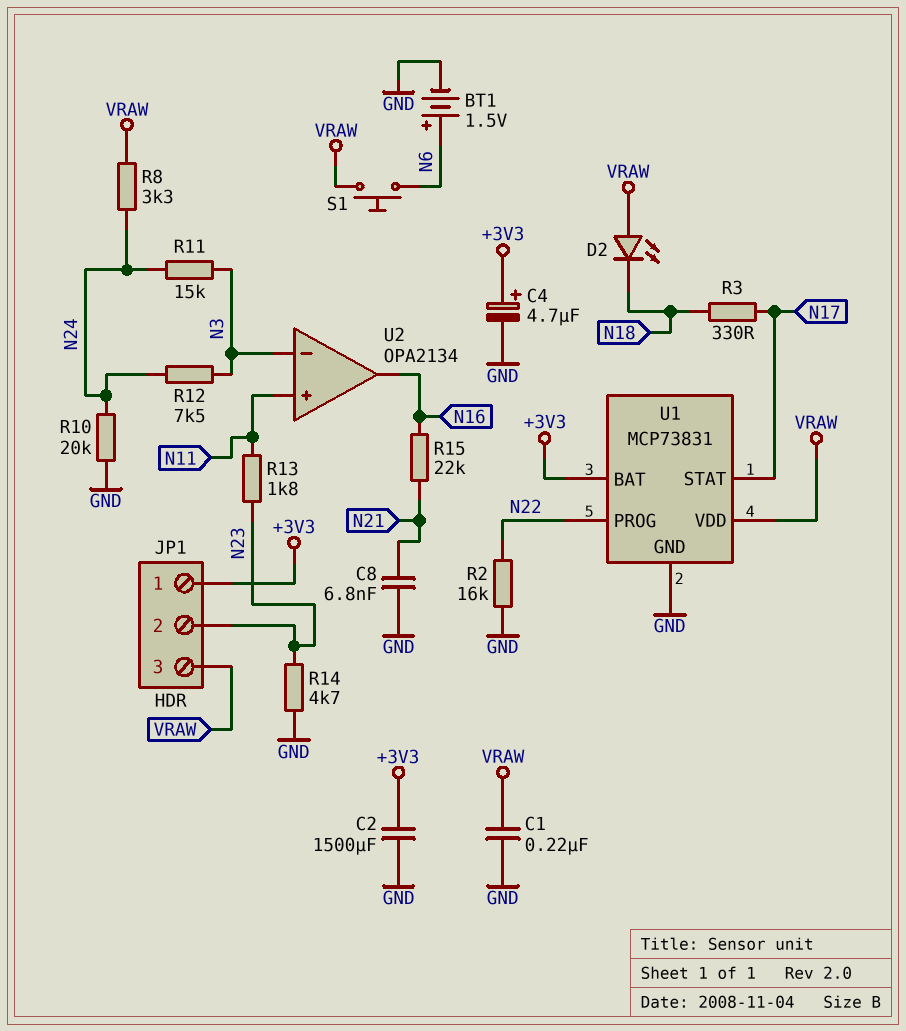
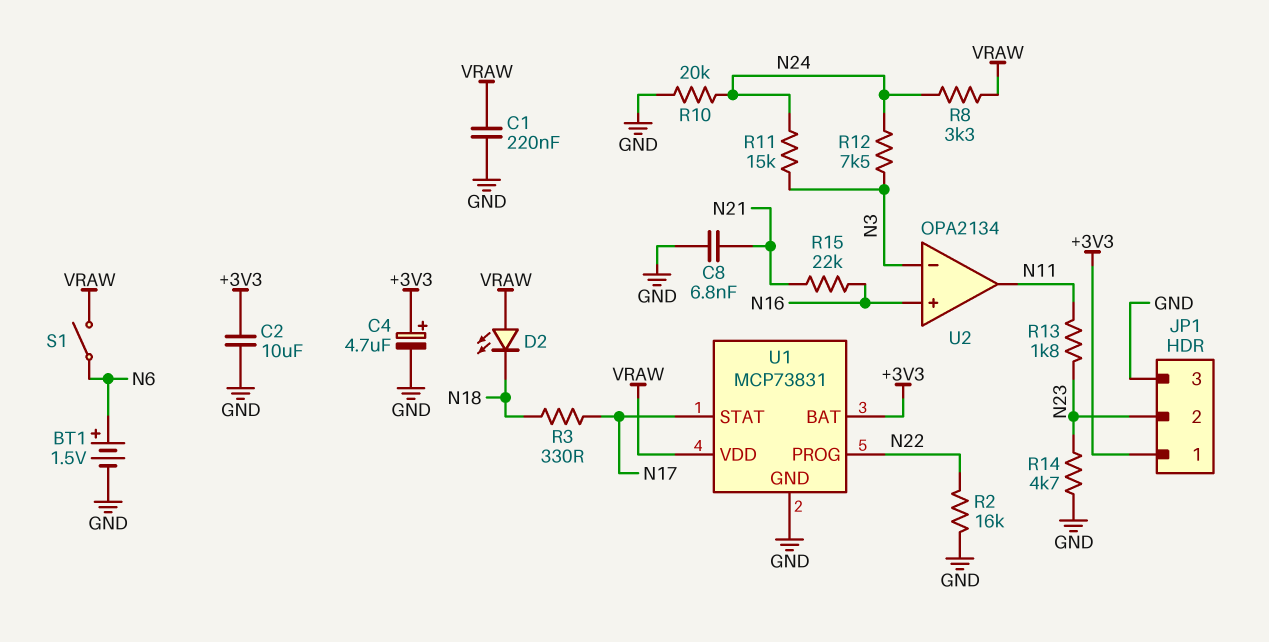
C2: 1500uF (+3V3, GND) -> 10uF (+3V3, GND)
JP1 pin 3: VRAW -> GND
S1: button (N6, VRAW) -> switch (N6, VRAW)
U2 pin in+: N11 -> N16
U2 pin out: N16 -> N11

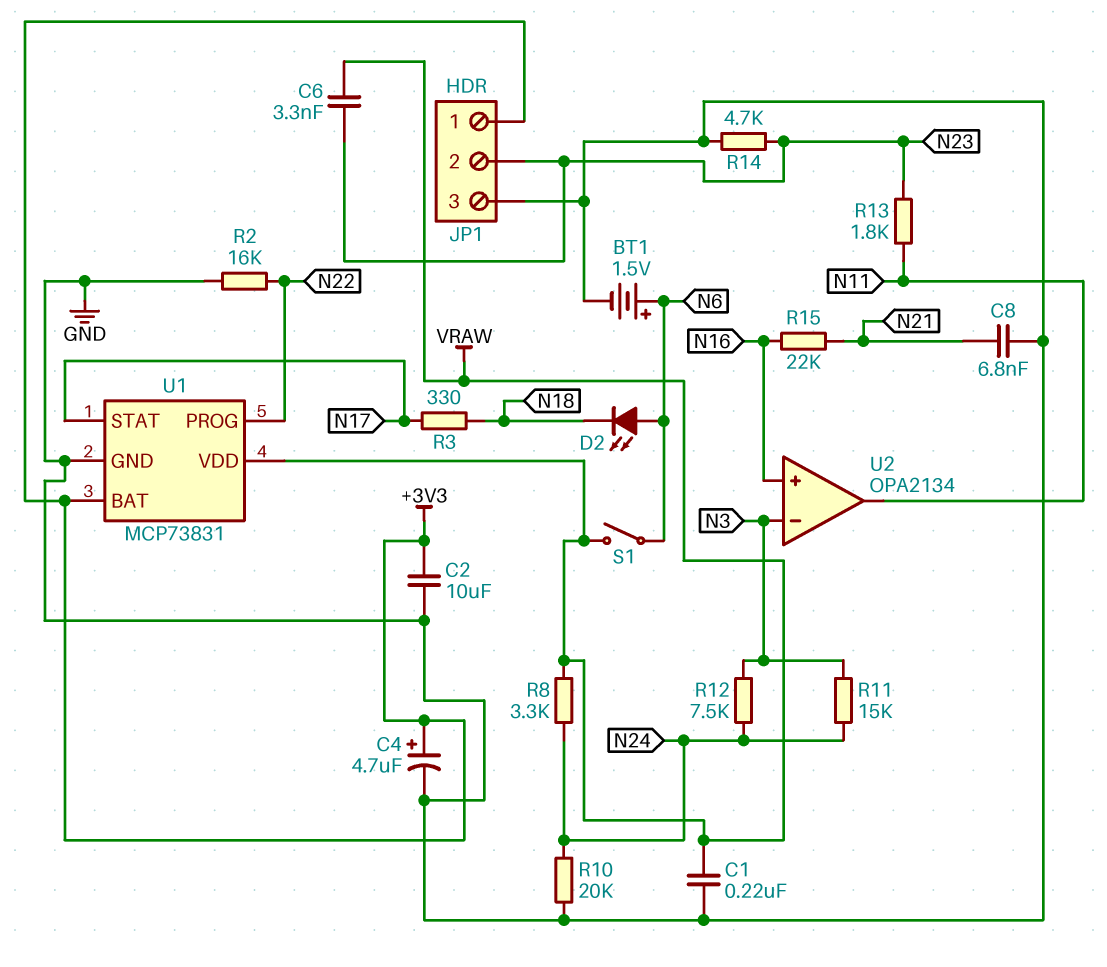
C6: none -> 3.3nF (N23, VRAW)
D2: LED (A VRAW, K N18) -> LED (A N6, K N18)

